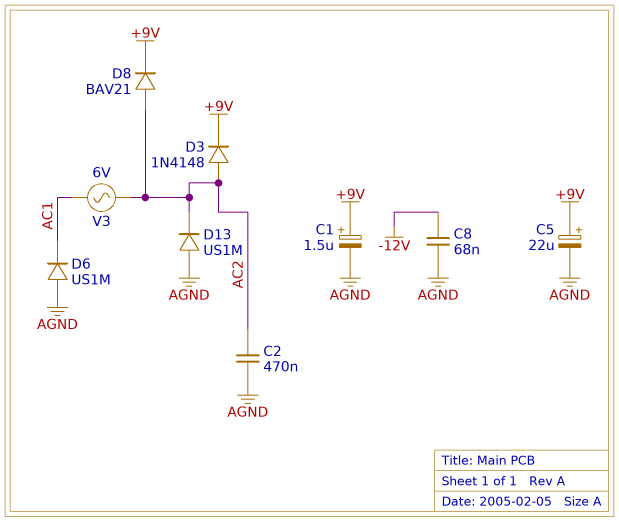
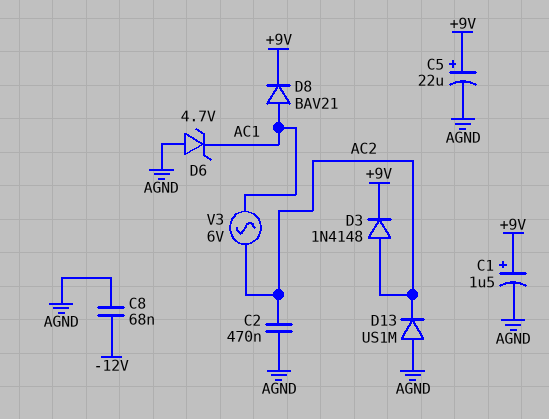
D6: diode US1M (A AGND, K AC1) -> zener 4.7V (A AGND, K AC1)
D8: diode BAV21 (A AC2, K +9V) -> diode BAV21 (A AC1, K +9V)

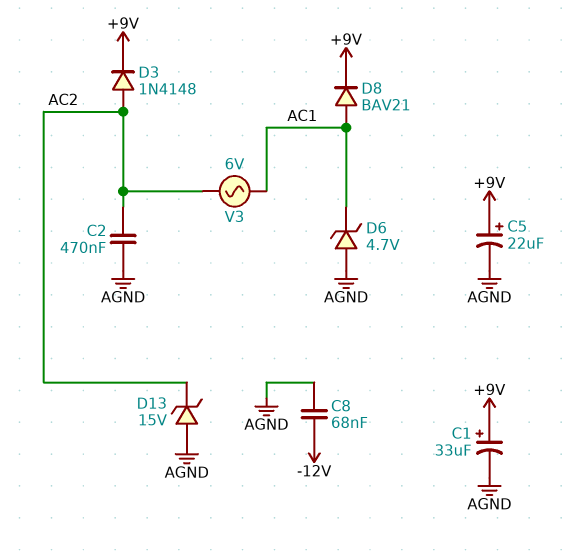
C1: 1.5uF (plus +9V, minus AGND) -> 33uF (plus +9V, minus AGND)
D13: diode US1M (A AGND, K AC2) -> zener 15V (A AGND, K AC2)

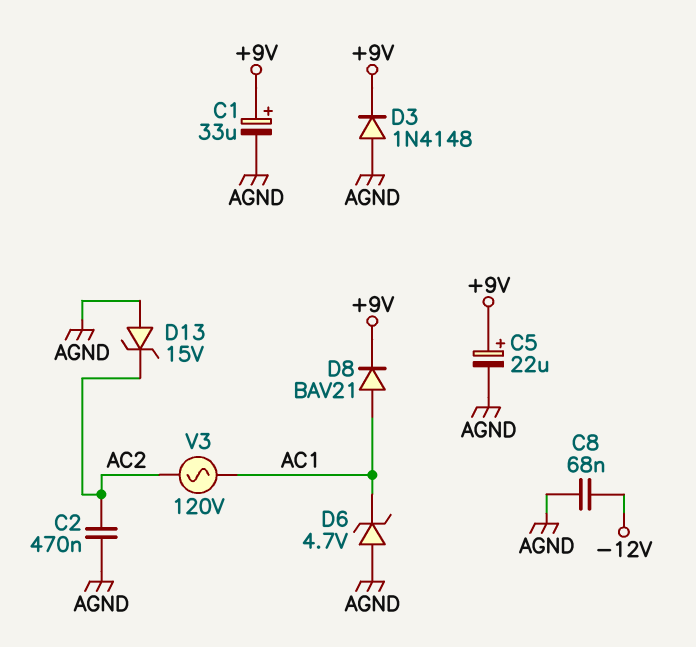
D3: diode 1N4148 (A AC2, K +9V) -> diode 1N4148 (A AGND, K +9V)
V3: AC 6V (AC1, AC2) -> AC 120V (AC1, AC2)

